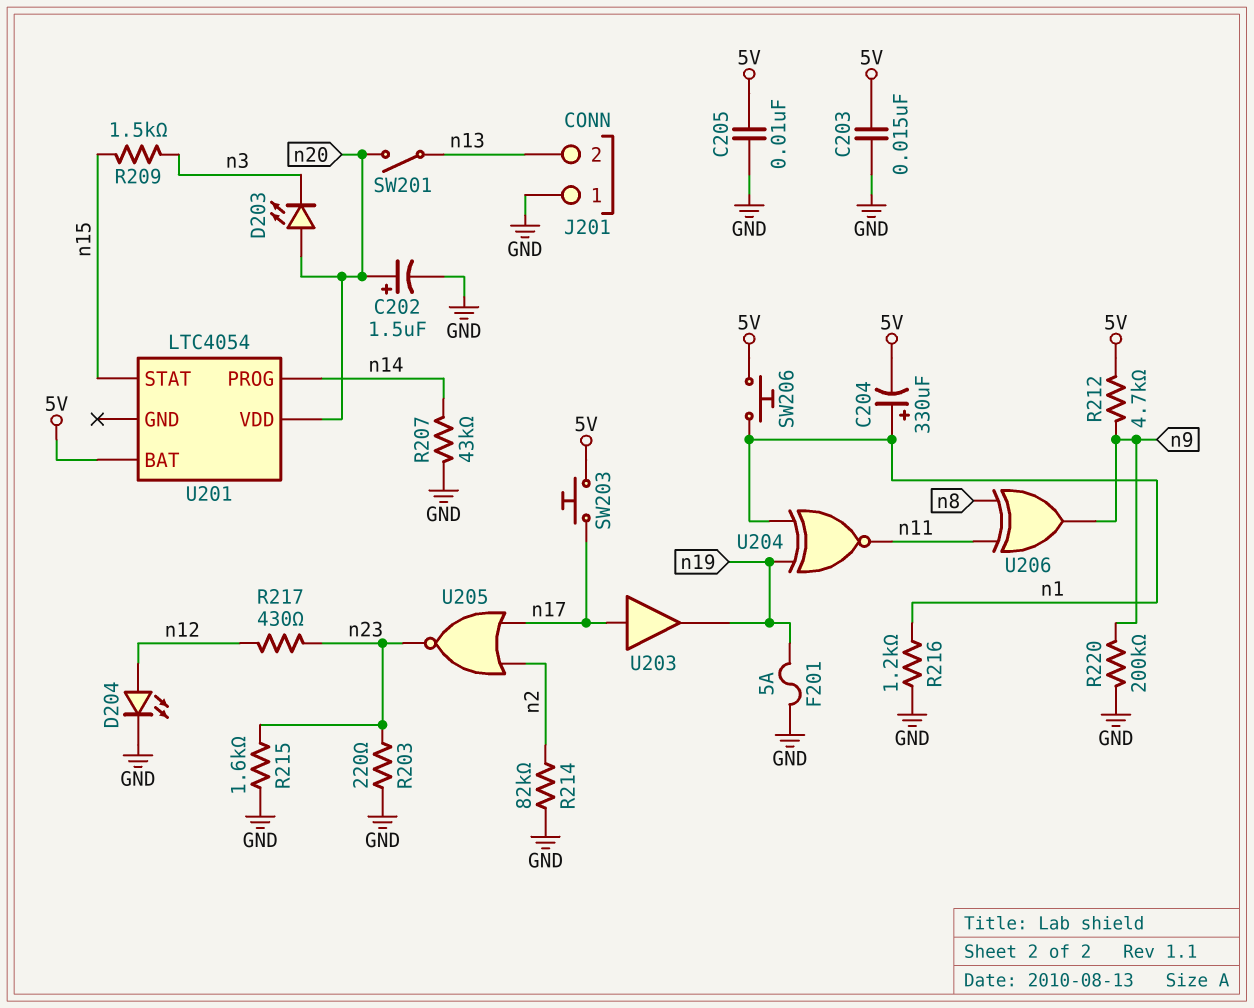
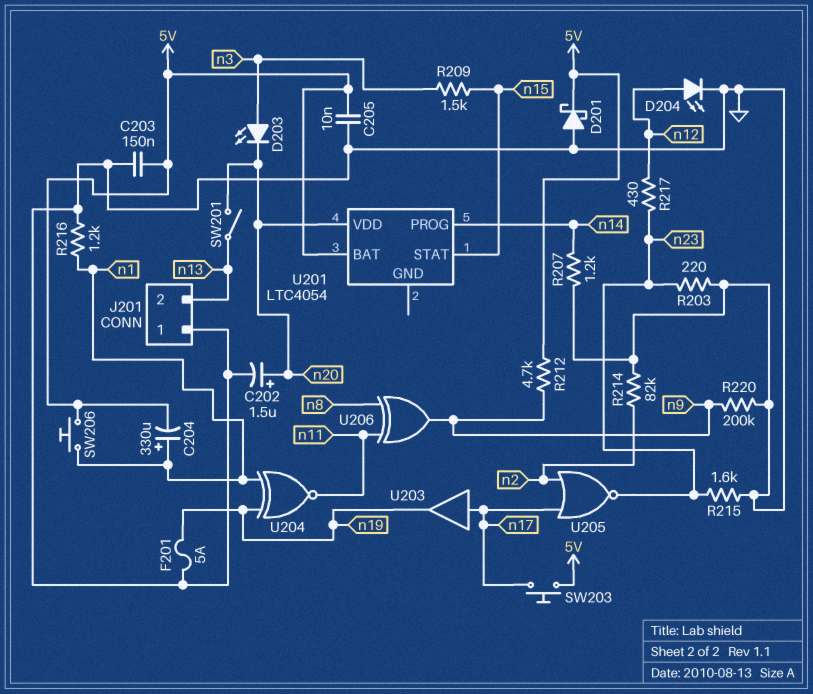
C203: 15nF (5V, GND) -> 150nF (5V, GND)
D201: none -> schottky (A GND, K 5V)
D203: LED (A n20, K n3) -> LED (A n3, K n20)
R207: 43k (GND, n14) -> 1.2k (GND, n14)

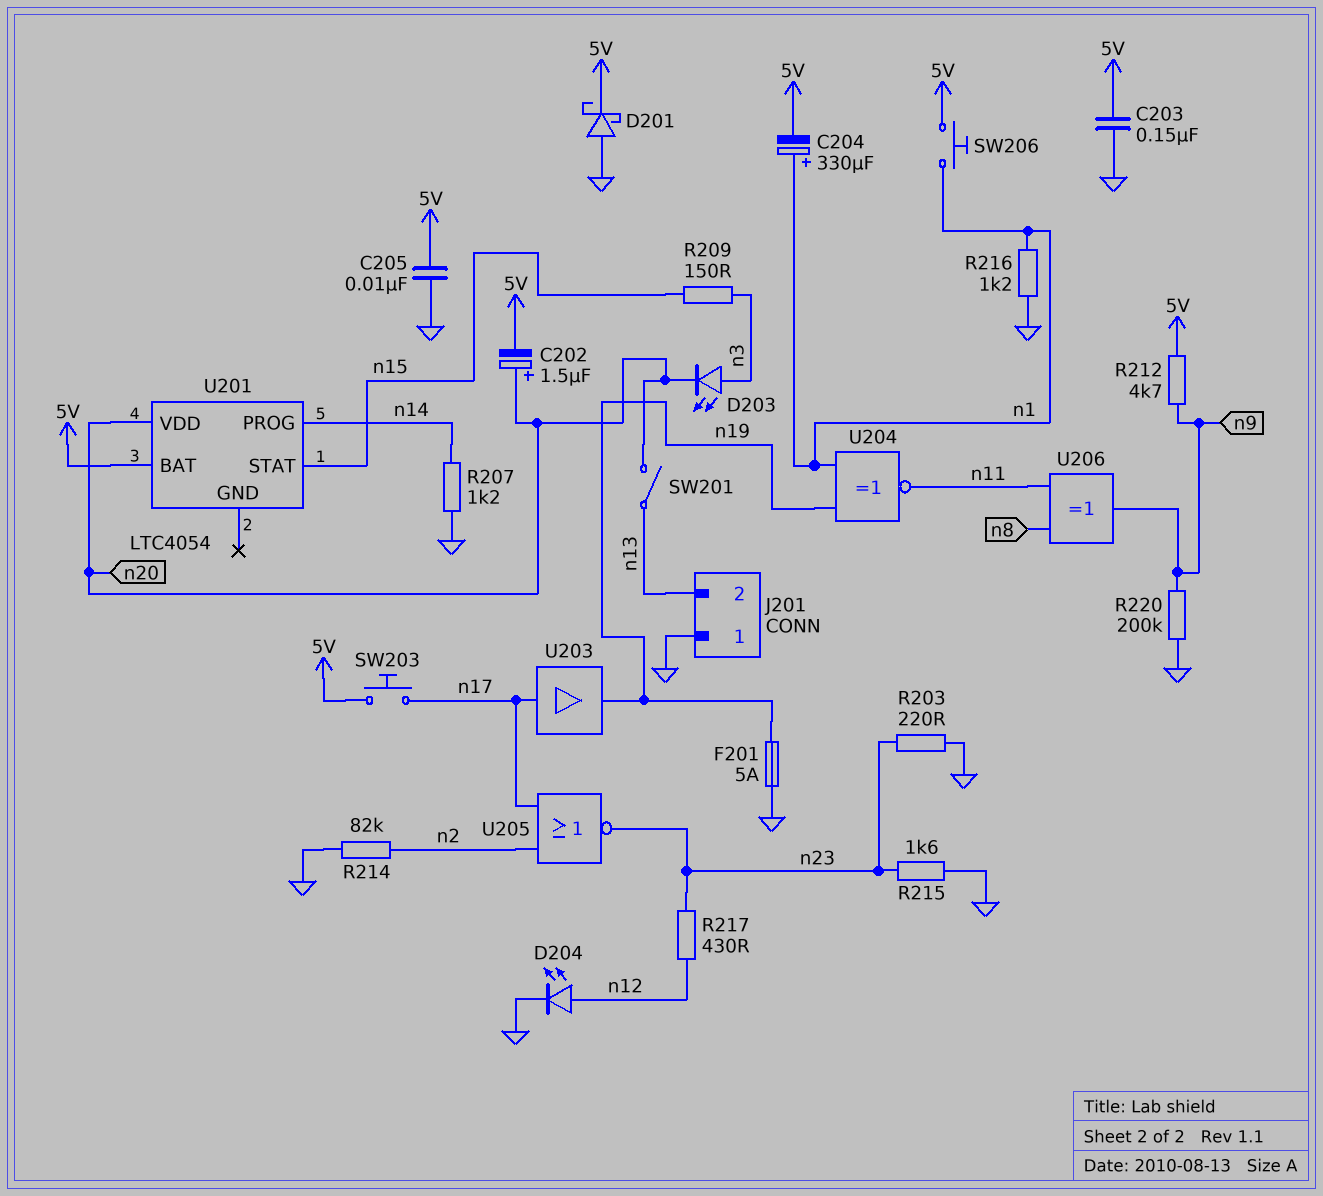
C202: 1.5uF (plus n20, minus GND) -> 1.5uF (plus n20, minus 5V)
R209: 1.5k (n3, n15) -> 150 (n3, n15)

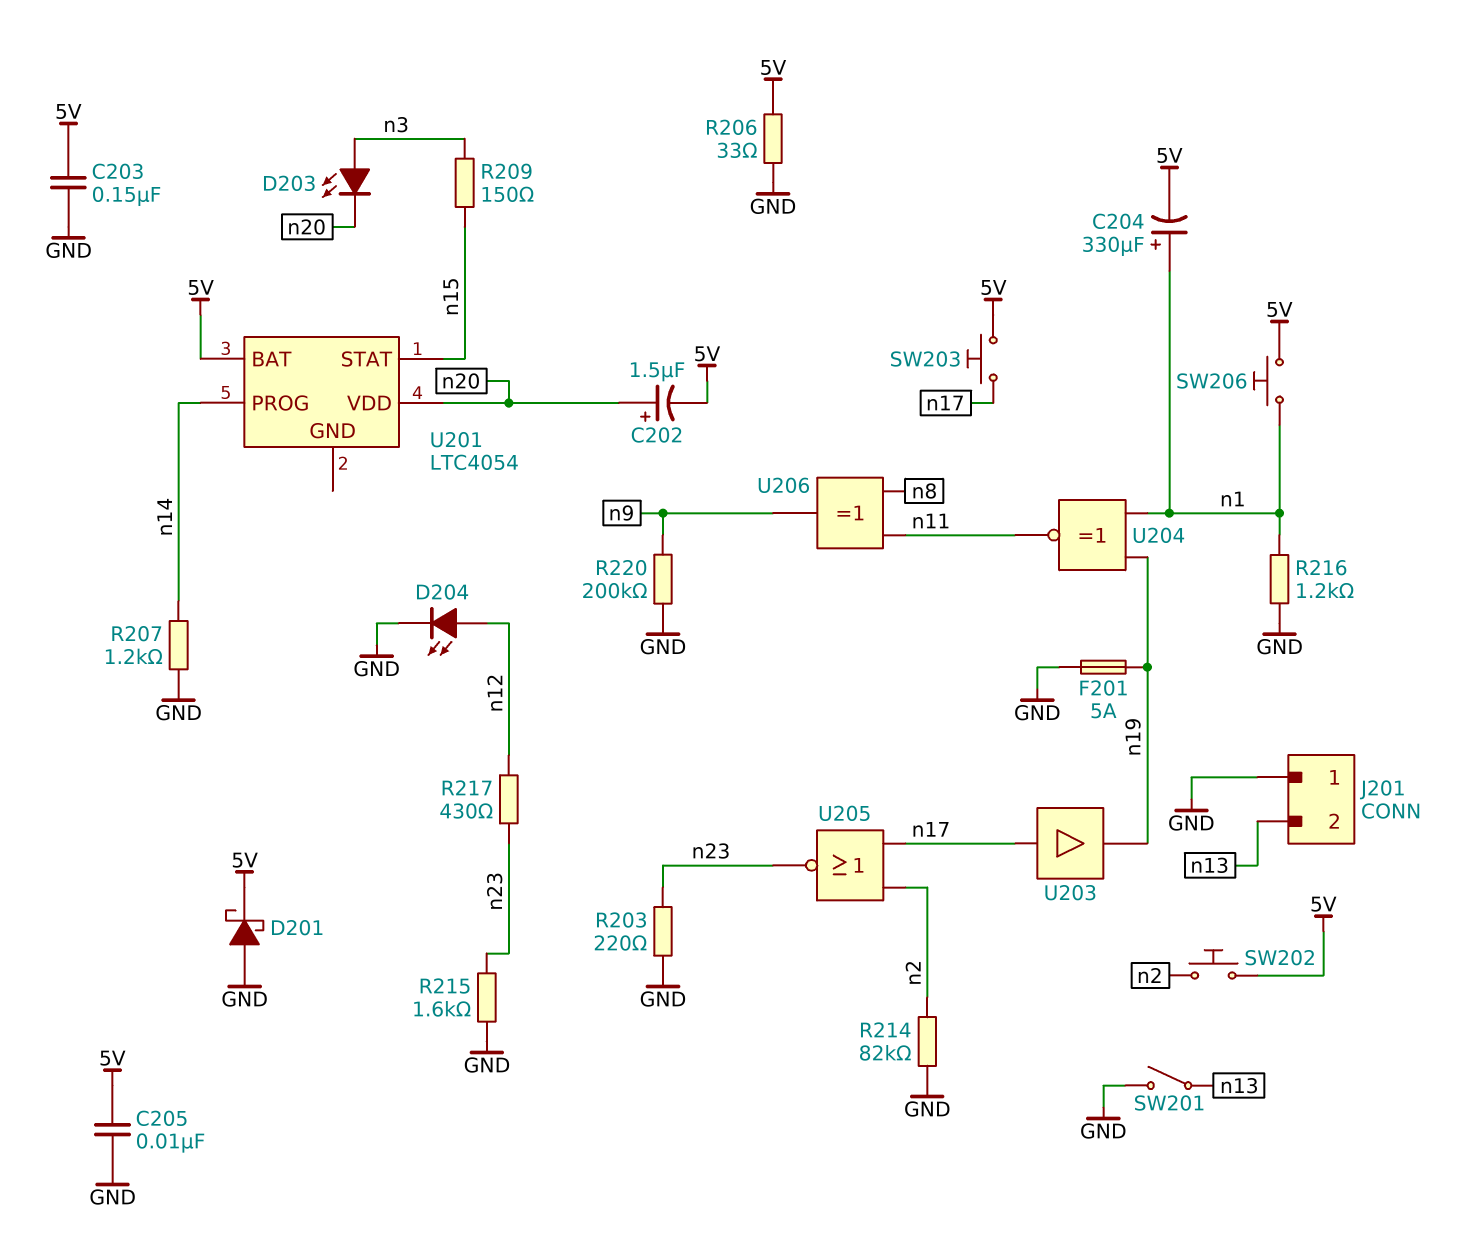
R206: none -> 33 (5V, GND)
R212: 4.7k (5V, n9) -> none
SW201: switch (n13, n20) -> switch (GND, n13)
SW202: none -> button (5V, n2)

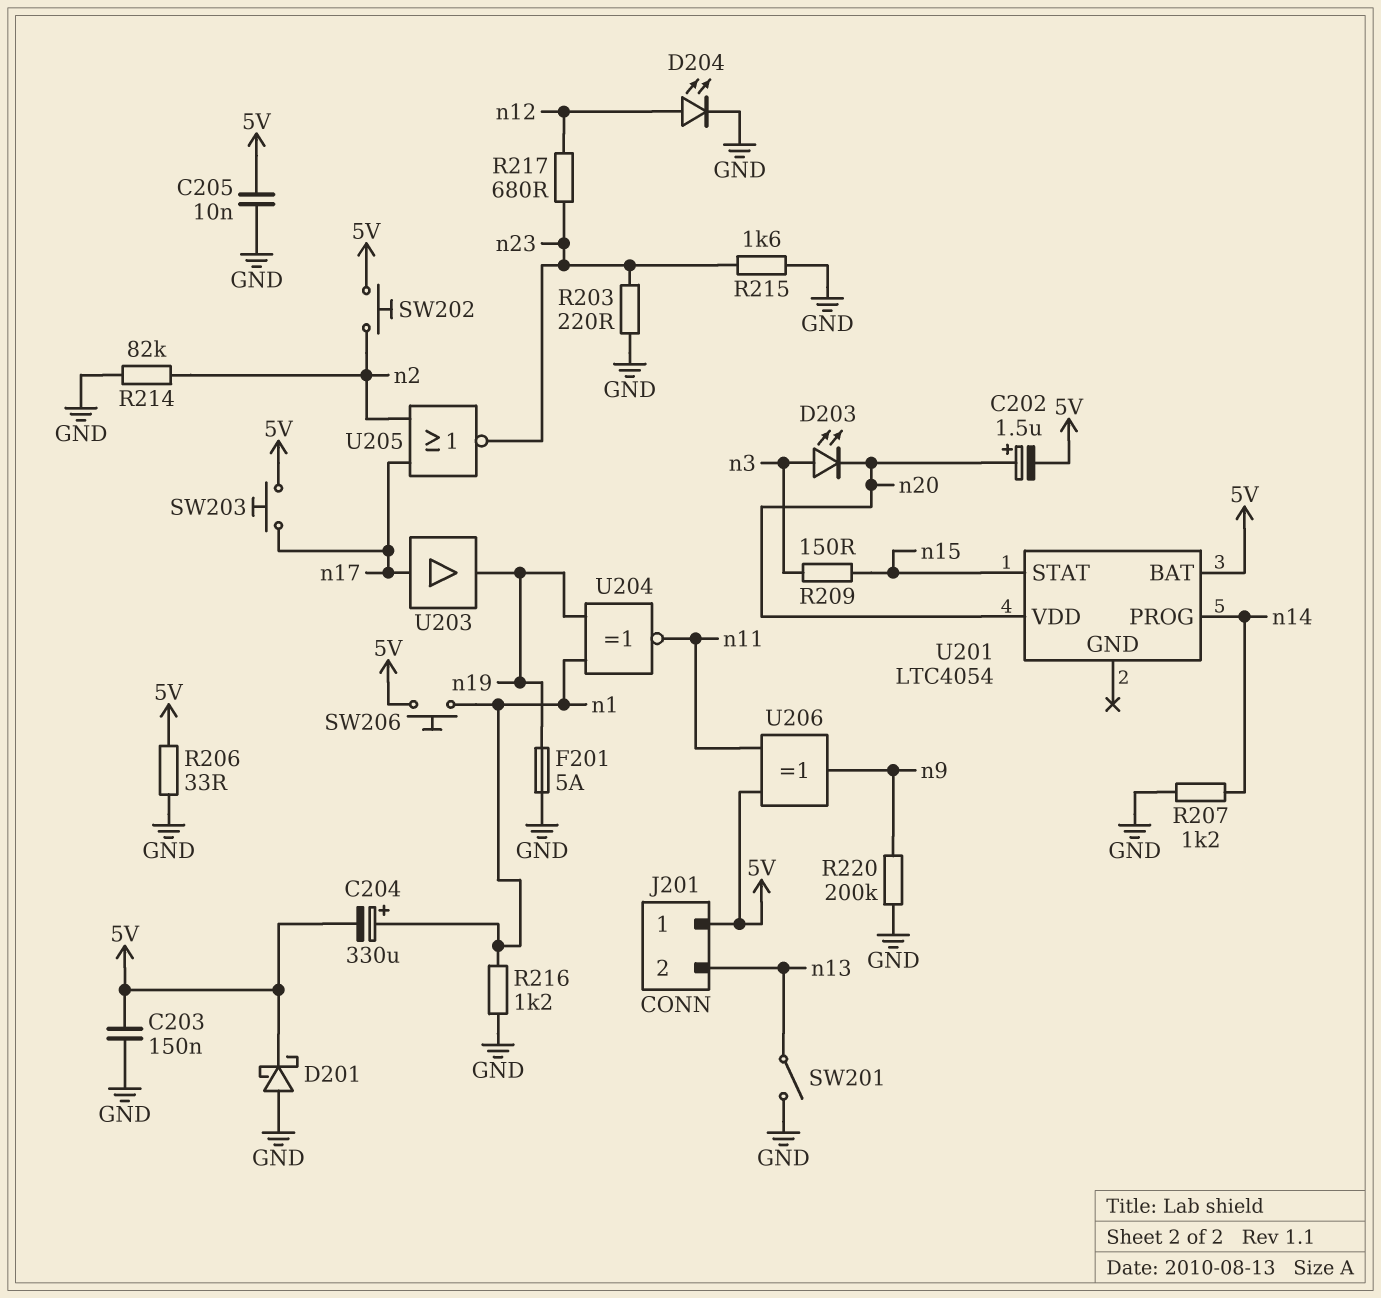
J201 pin 1: GND -> 5V
R217: 430 (n12, n23) -> 680 (n12, n23)
U206: XOR (in n8, in n11, out n9) -> XOR (in 5V, in n11, out n9)

